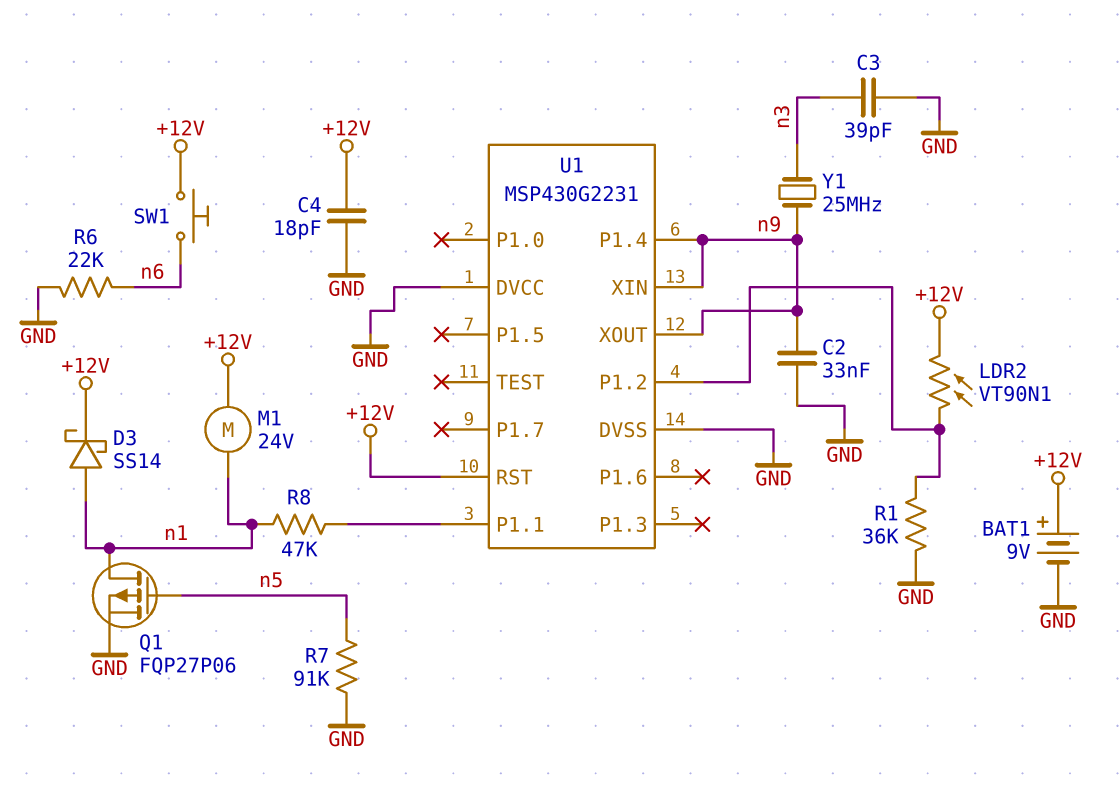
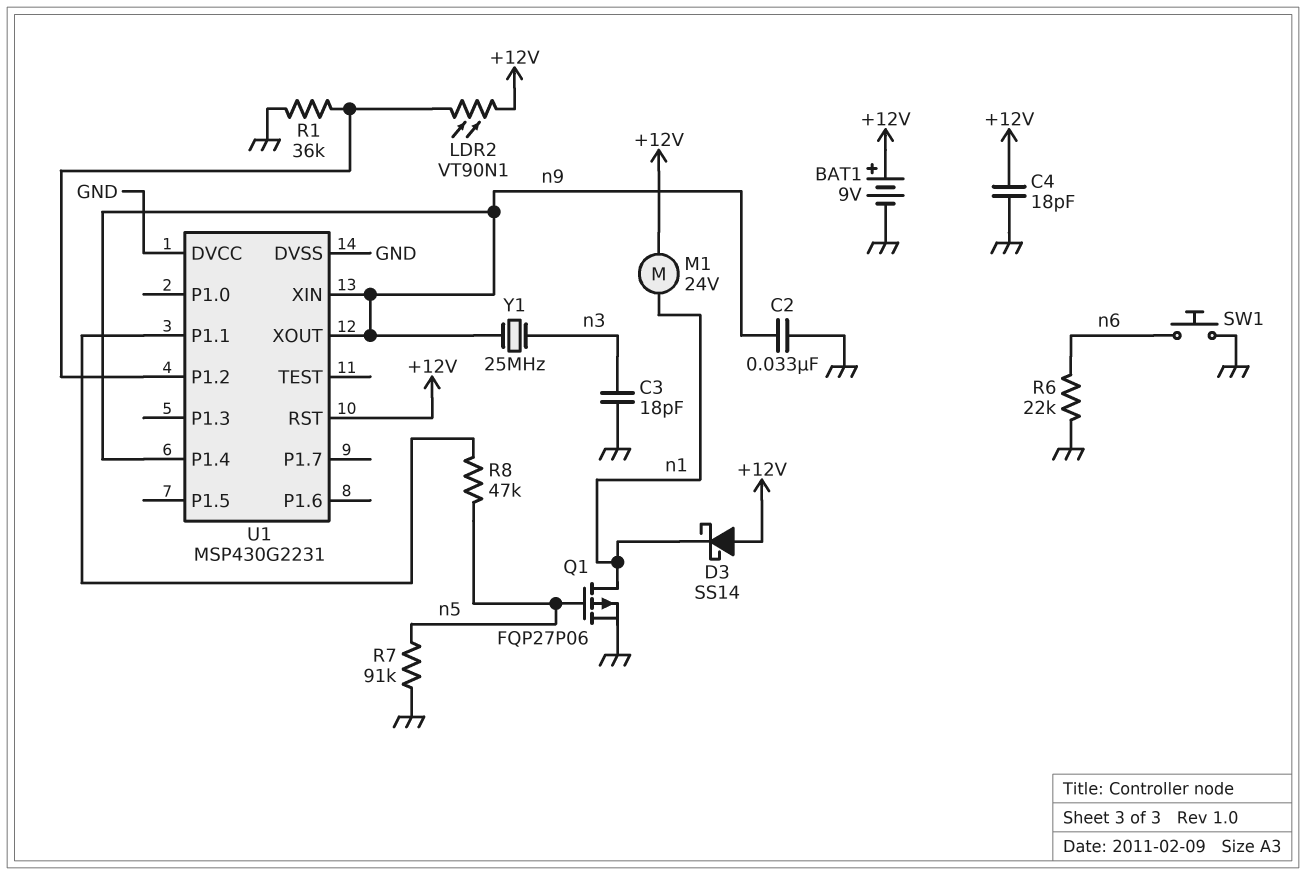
C3: 39pF (GND, n3) -> 18pF (GND, n3)
D3: schottky SS14 (A n1, K +12V) -> schottky SS14 (A +12V, K n1)
R8: 47k (U1/P1.1, n1) -> 47k (U1/P1.1, n5)
SW1: button (+12V, n6) -> button (GND, n6)

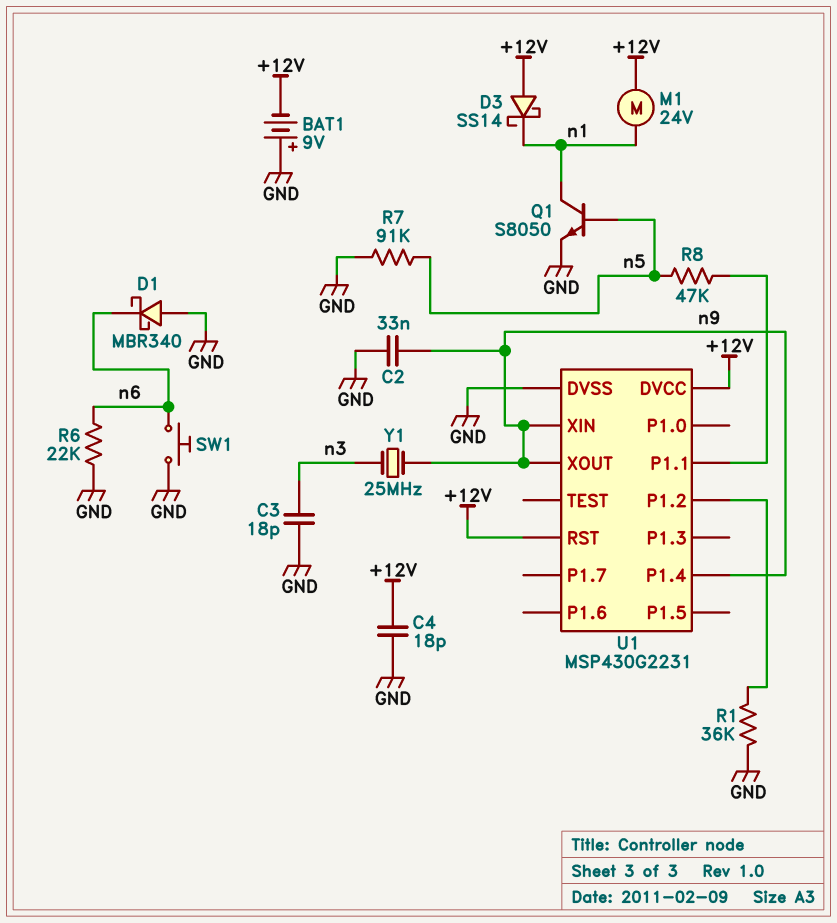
BAT1: 9V (plus +12V, minus GND) -> 9V (plus GND, minus +12V)
D1: none -> schottky MBR340 (A GND, K n6)
LDR2: VT90N1 (+12V, U1/P1.2) -> none
Q1: PMOS FQP27P06 (G n5, D n1, S GND) -> NPN S8050 (B n5, C n1, E GND)
U1 pin DVCC: GND -> +12V

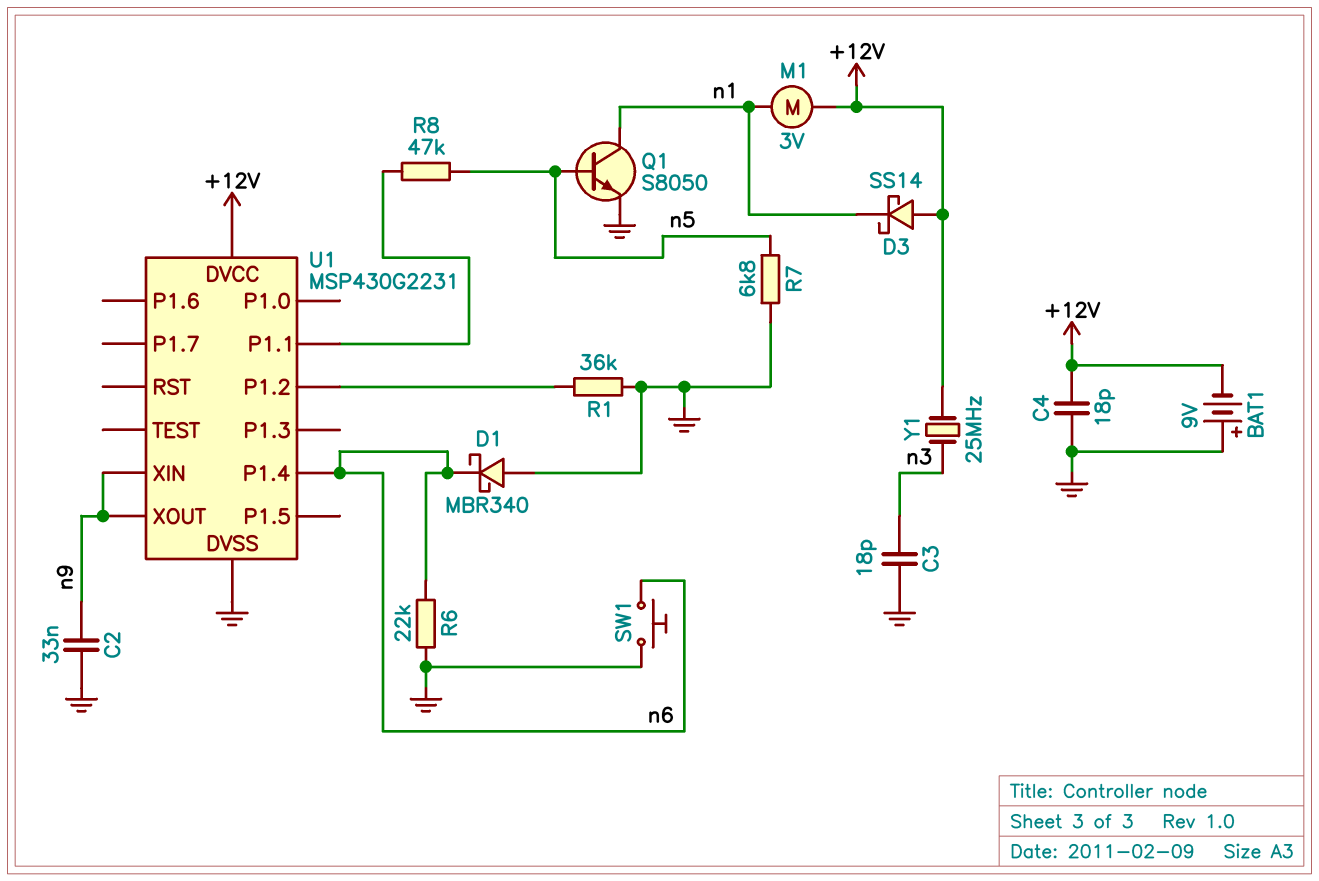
M1: motor 24V (+12V, n1) -> motor 3V (+12V, n1)
R7: 91k (GND, n5) -> 6.8k (GND, n5)
U1 pin P1.4: n9 -> n6
U1 pin RST: +12V -> none
Y1: 25MHz (n3, n9) -> 25MHz (+12V, n3)

